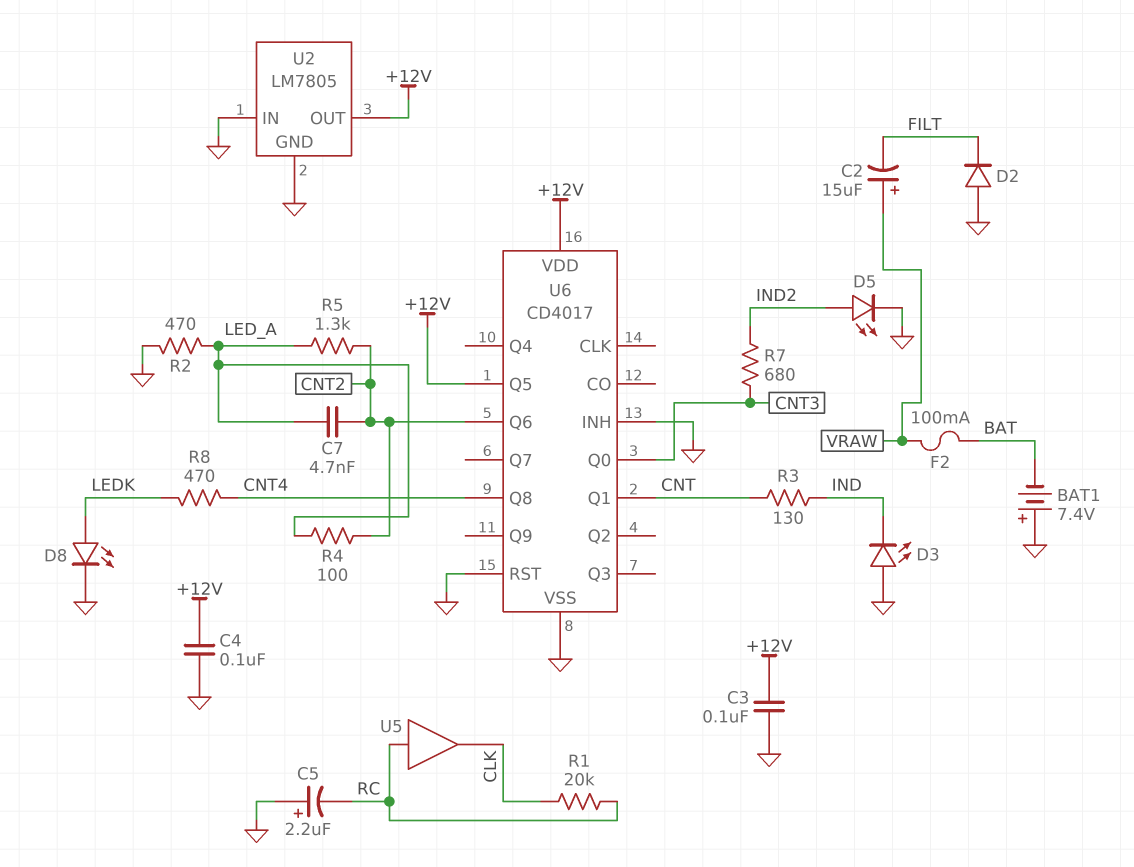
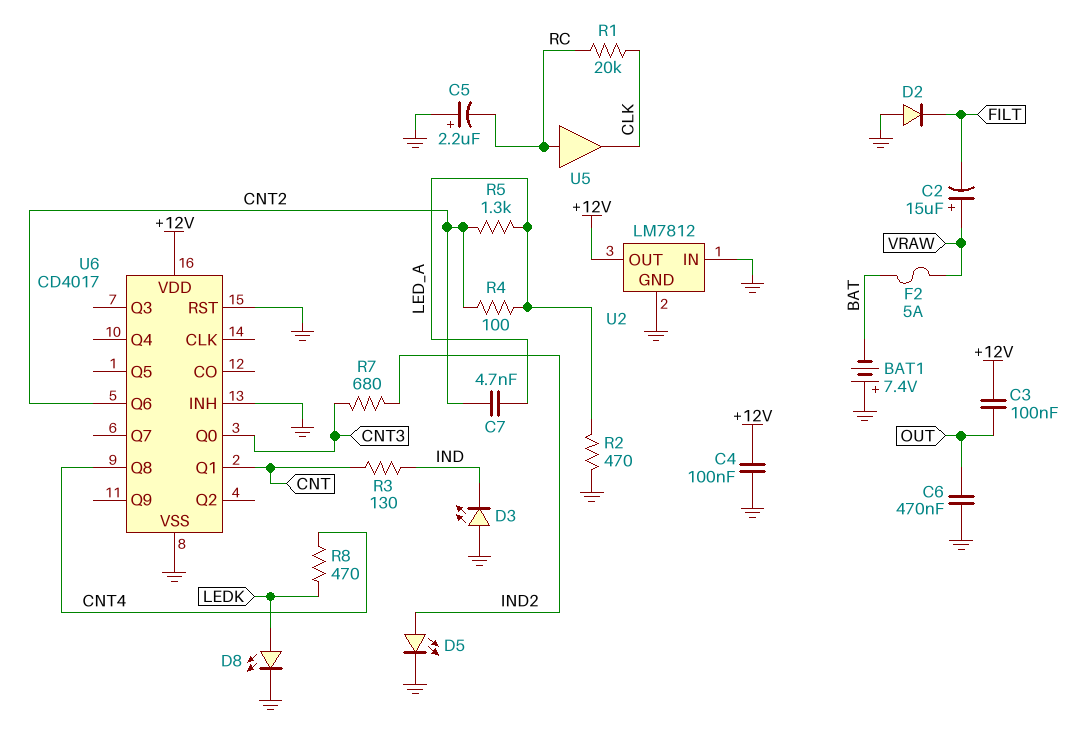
C3: 100nF (+12V, GND) -> 100nF (+12V, OUT)
C6: none -> 470nF (GND, OUT)
F2: 100mA (BAT, VRAW) -> 5A (BAT, VRAW)
U2: LM7805 -> LM7812
U6 pin Q5: +12V -> none

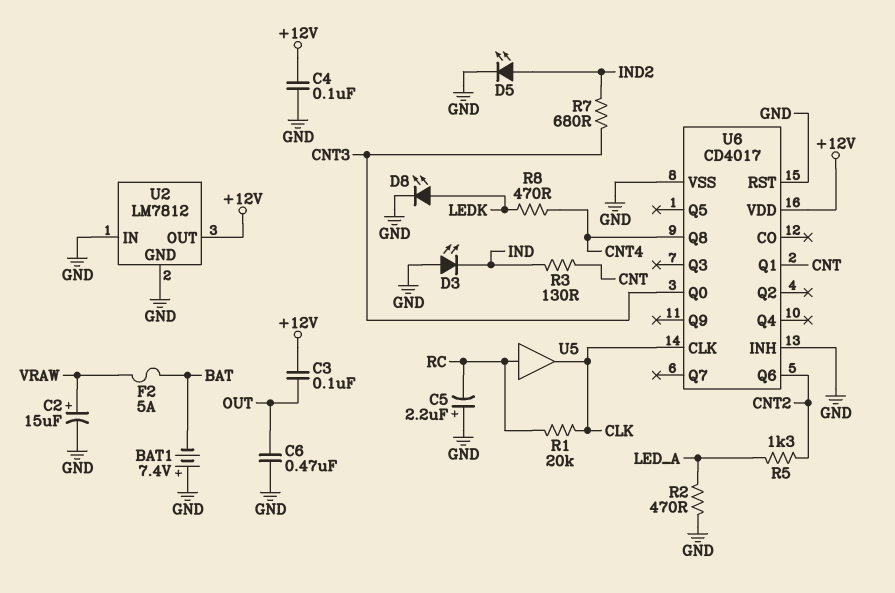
C2: 15uF (plus VRAW, minus FILT) -> 15uF (plus VRAW, minus GND)
C7: 4.7nF (CNT2, LED_A) -> none
D2: diode (A GND, K FILT) -> none
R4: 100 (CNT2, LED_A) -> none
U6 pin CLK: none -> CLK

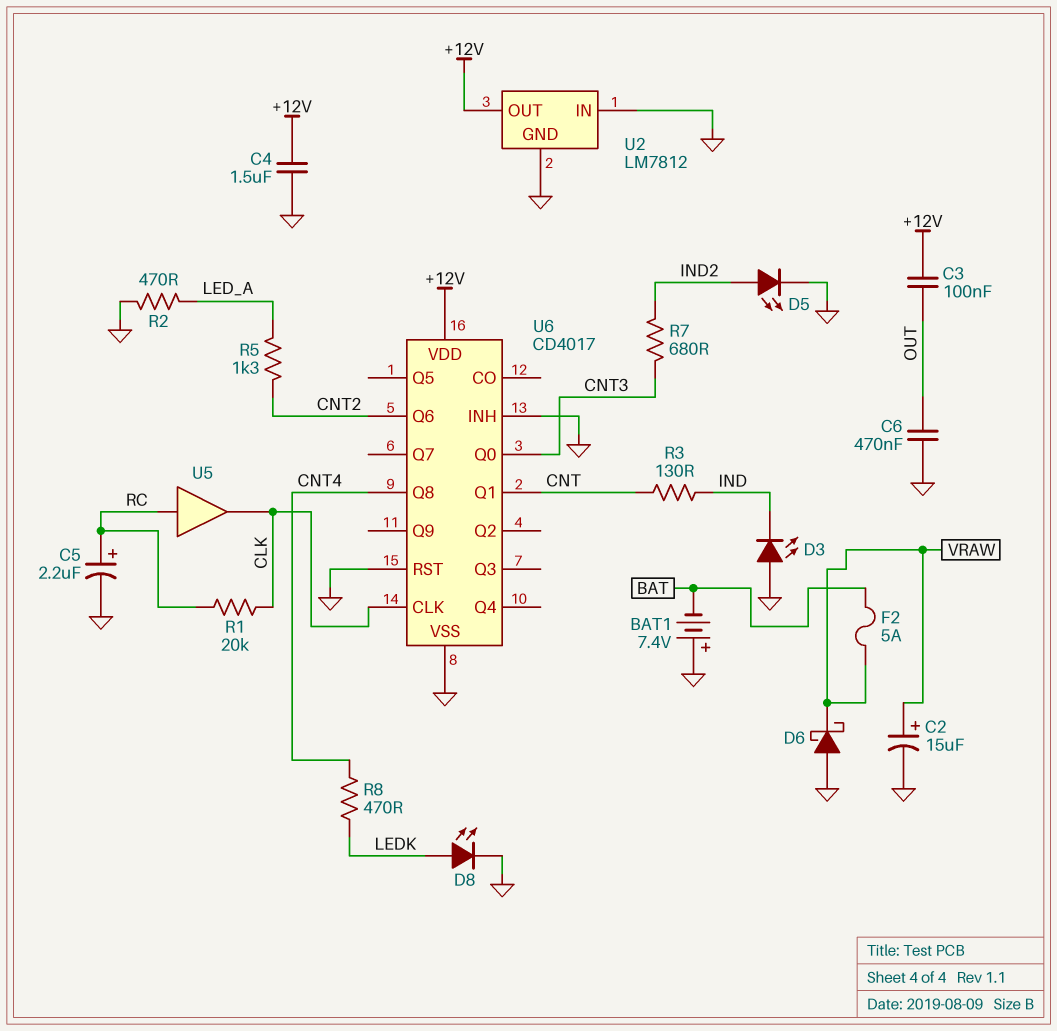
C4: 100nF (+12V, GND) -> 1.5uF (+12V, GND)
C5: 2.2uF (plus GND, minus RC) -> 2.2uF (plus RC, minus GND)
D6: none -> schottky (A GND, K VRAW)

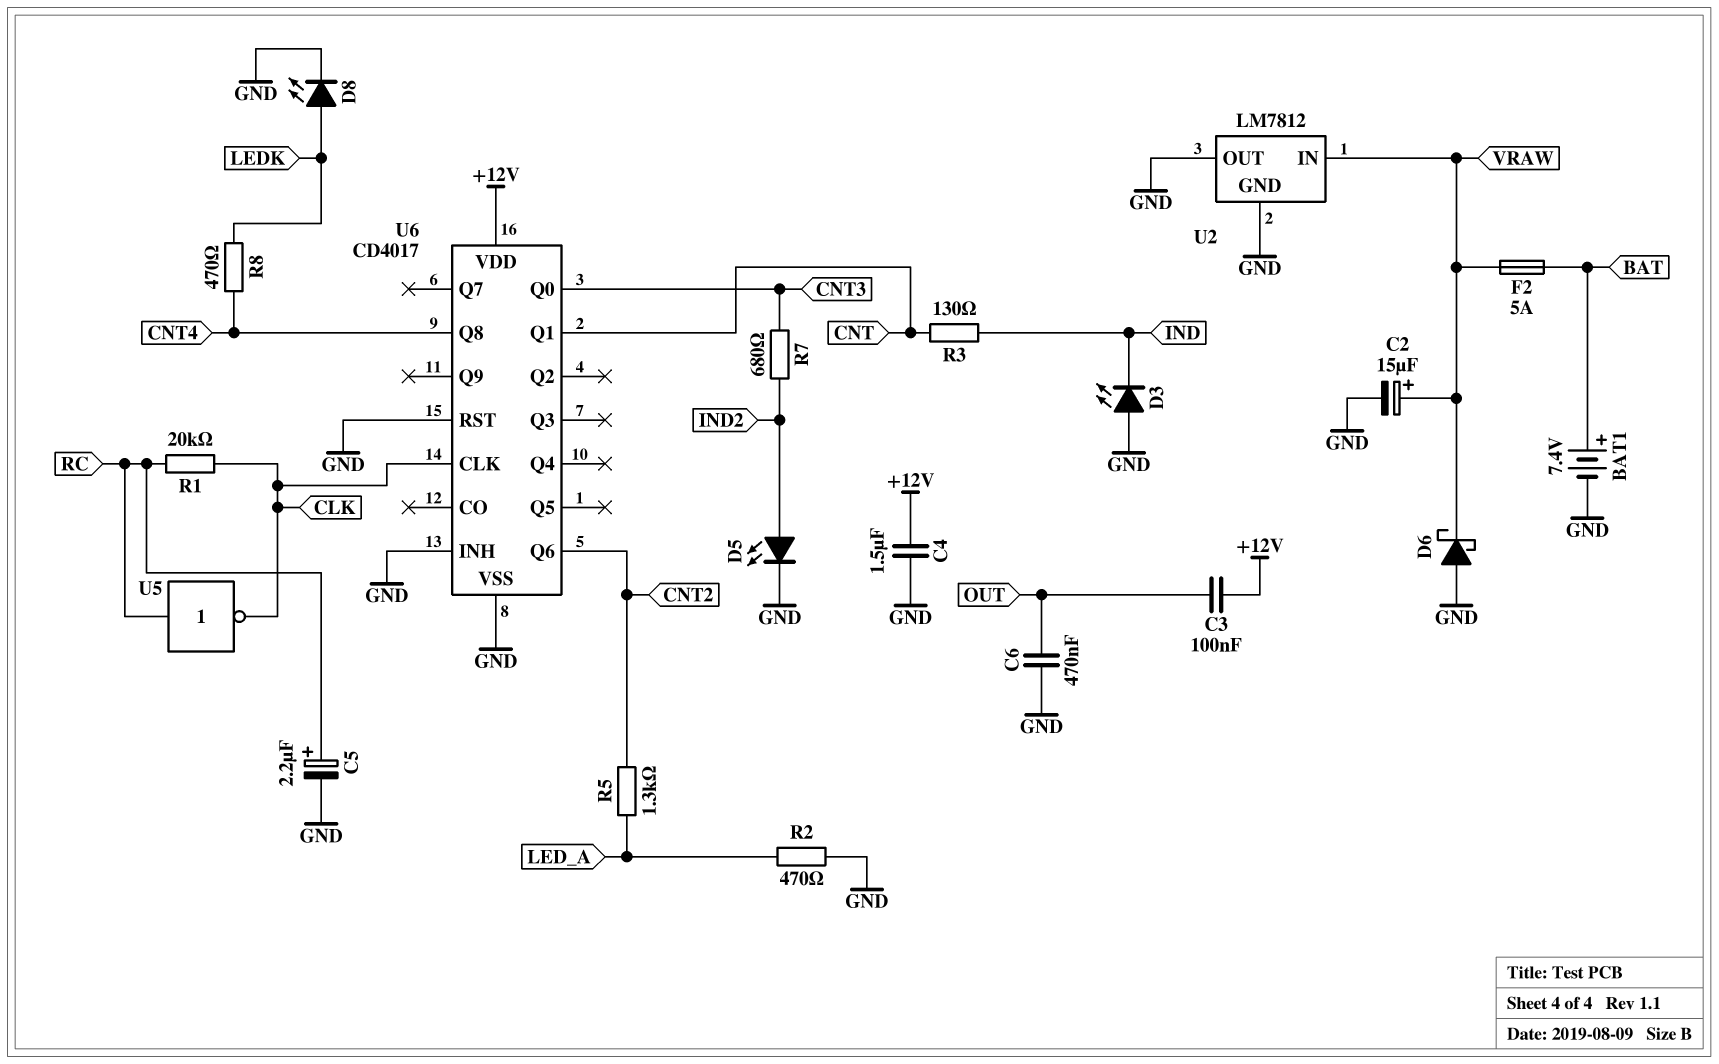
BAT1: 7.4V (plus GND, minus BAT) -> 7.4V (plus BAT, minus GND)
U2 pin IN: GND -> VRAW
U2 pin OUT: +12V -> GND
U5: buffer (in RC, out CLK) -> NOT (in RC, out CLK)

